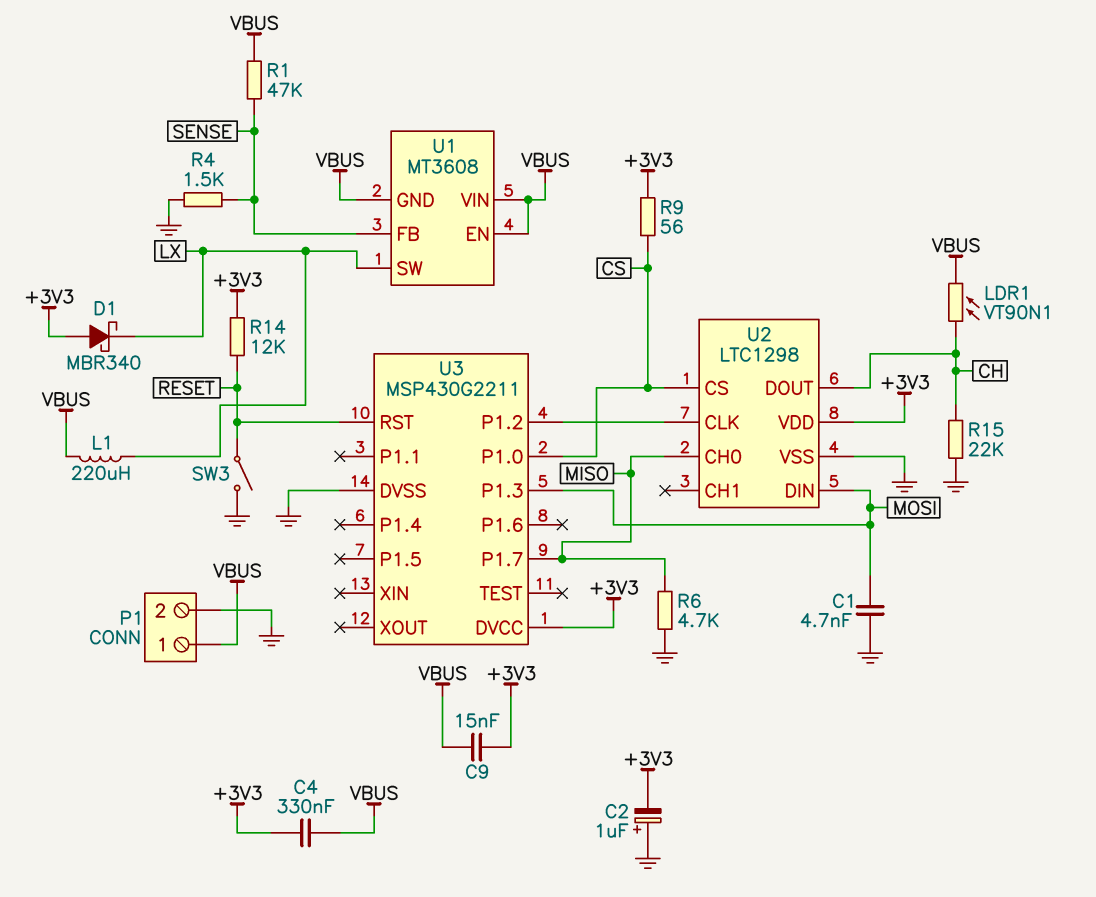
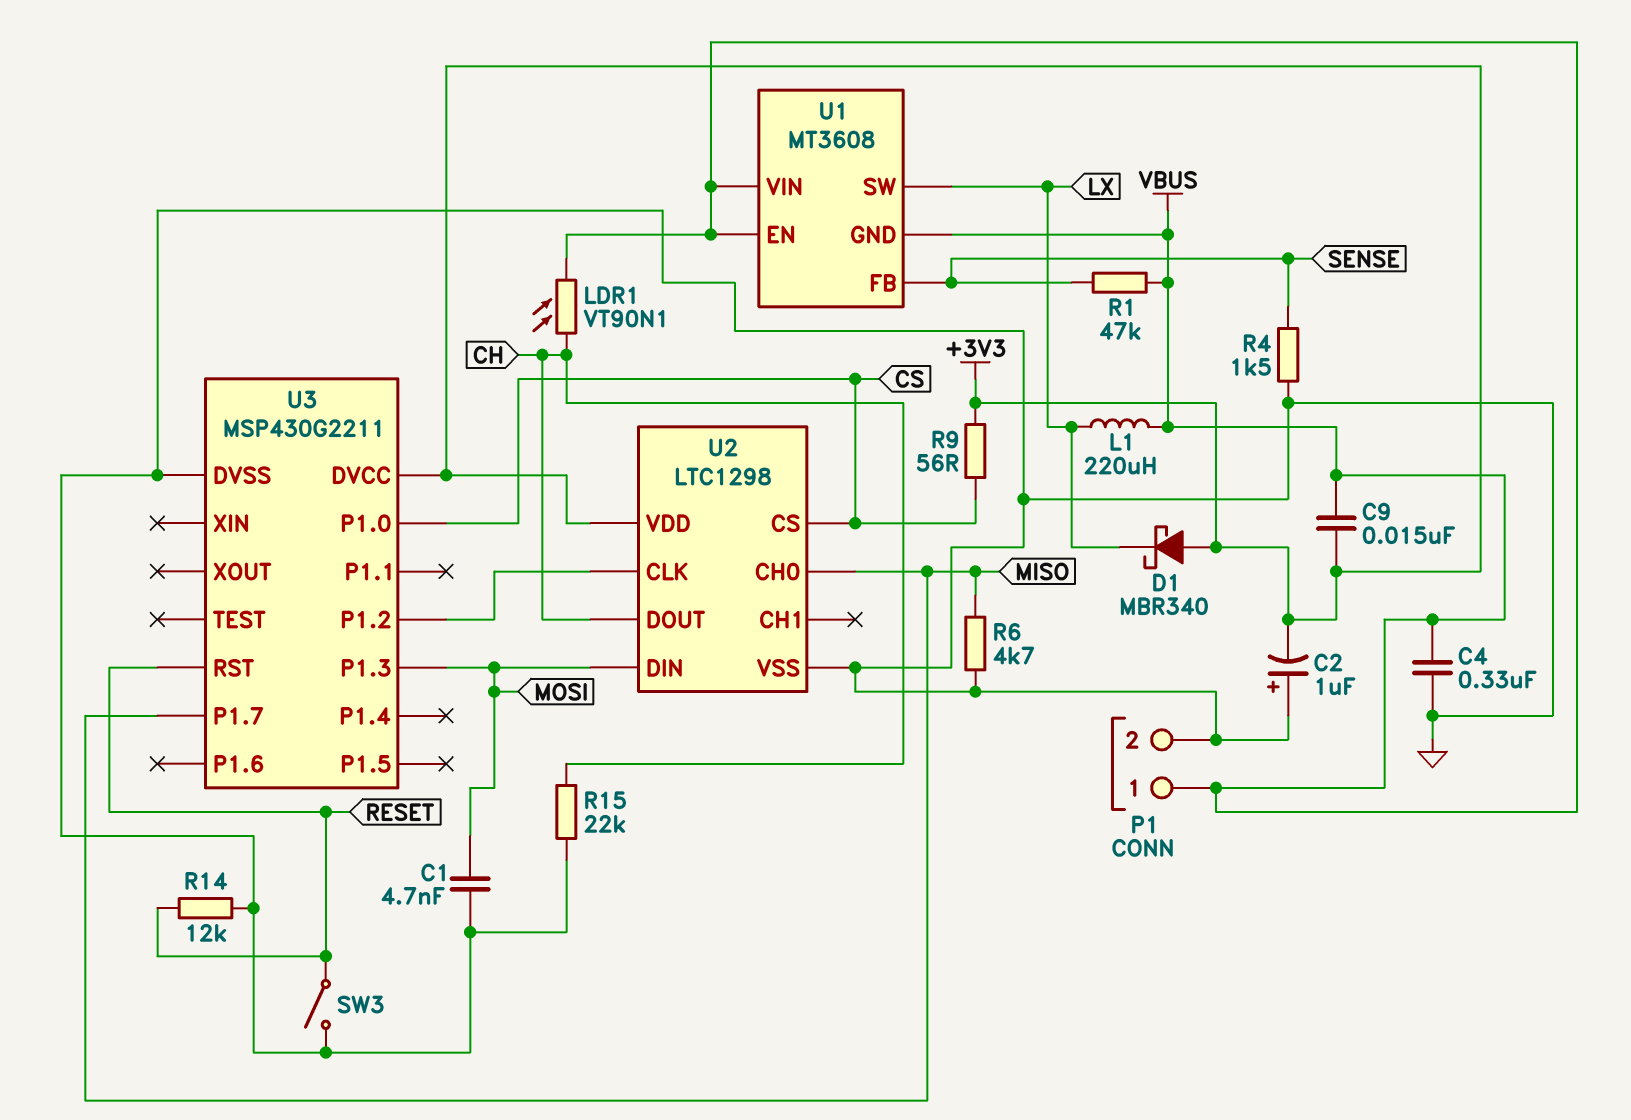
C4: 330nF (+3V3, VBUS) -> 330nF (GND, VBUS)
R14: 12k (+3V3, RESET) -> 12k (GND, RESET)

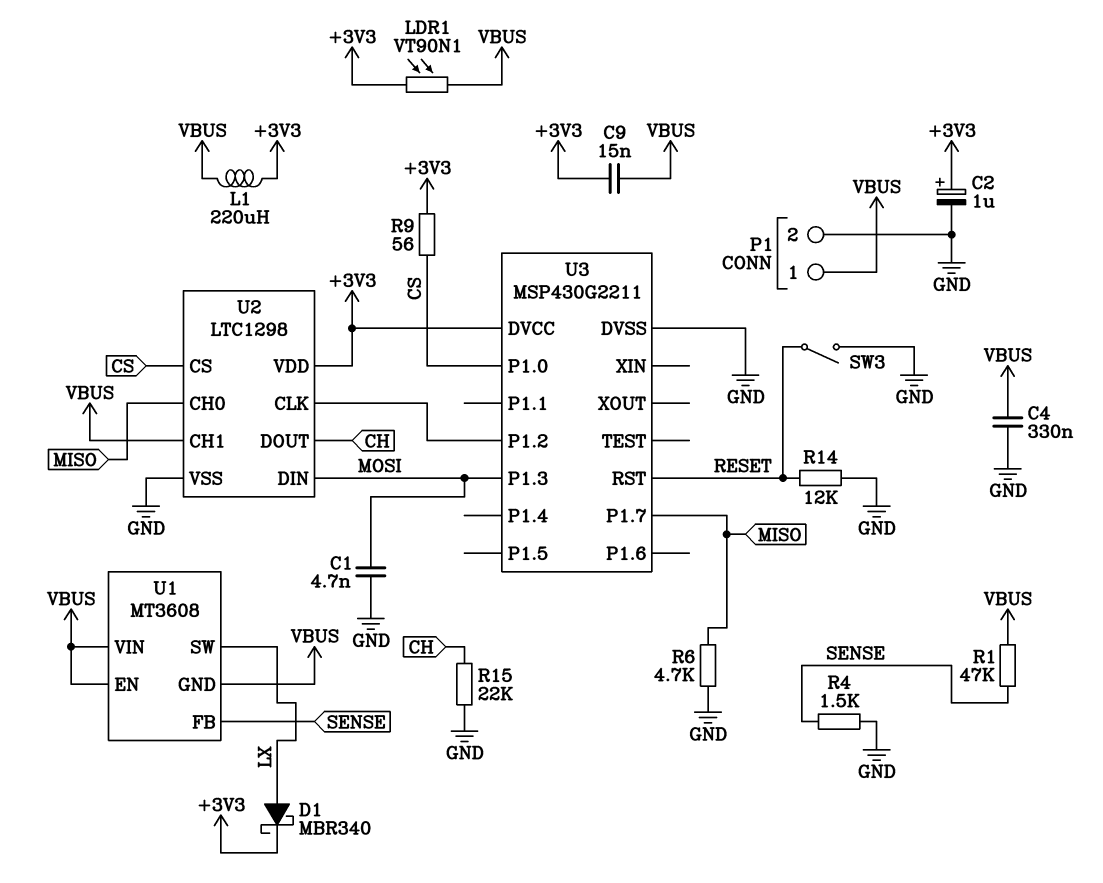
C2: 1uF (plus GND, minus +3V3) -> 1uF (plus +3V3, minus GND)
D1: schottky MBR340 (A +3V3, K LX) -> schottky MBR340 (A LX, K +3V3)
L1: 220uH (LX, VBUS) -> 220uH (+3V3, VBUS)
LDR1: VT90N1 (CH, VBUS) -> VT90N1 (+3V3, VBUS)
U2 pin CH1: none -> VBUS

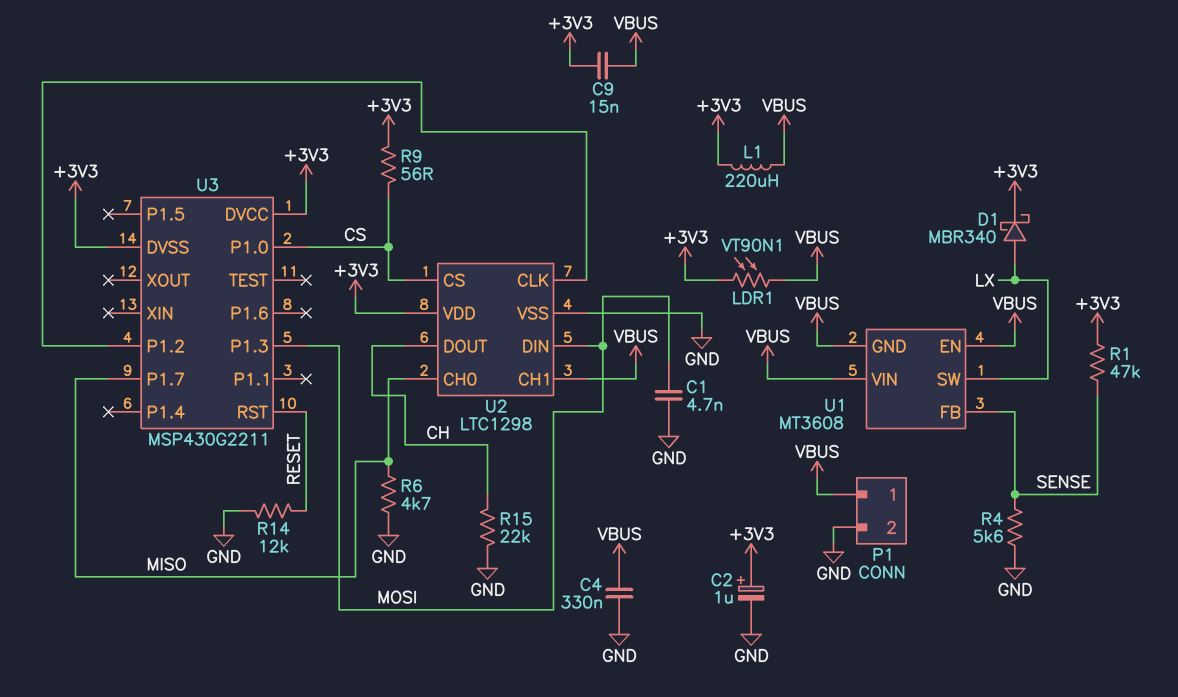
R1: 47k (SENSE, VBUS) -> 47k (+3V3, SENSE)
R4: 1.5k (GND, SENSE) -> 5.6k (GND, SENSE)
SW3: switch (GND, RESET) -> none
U3 pin DVSS: GND -> +3V3

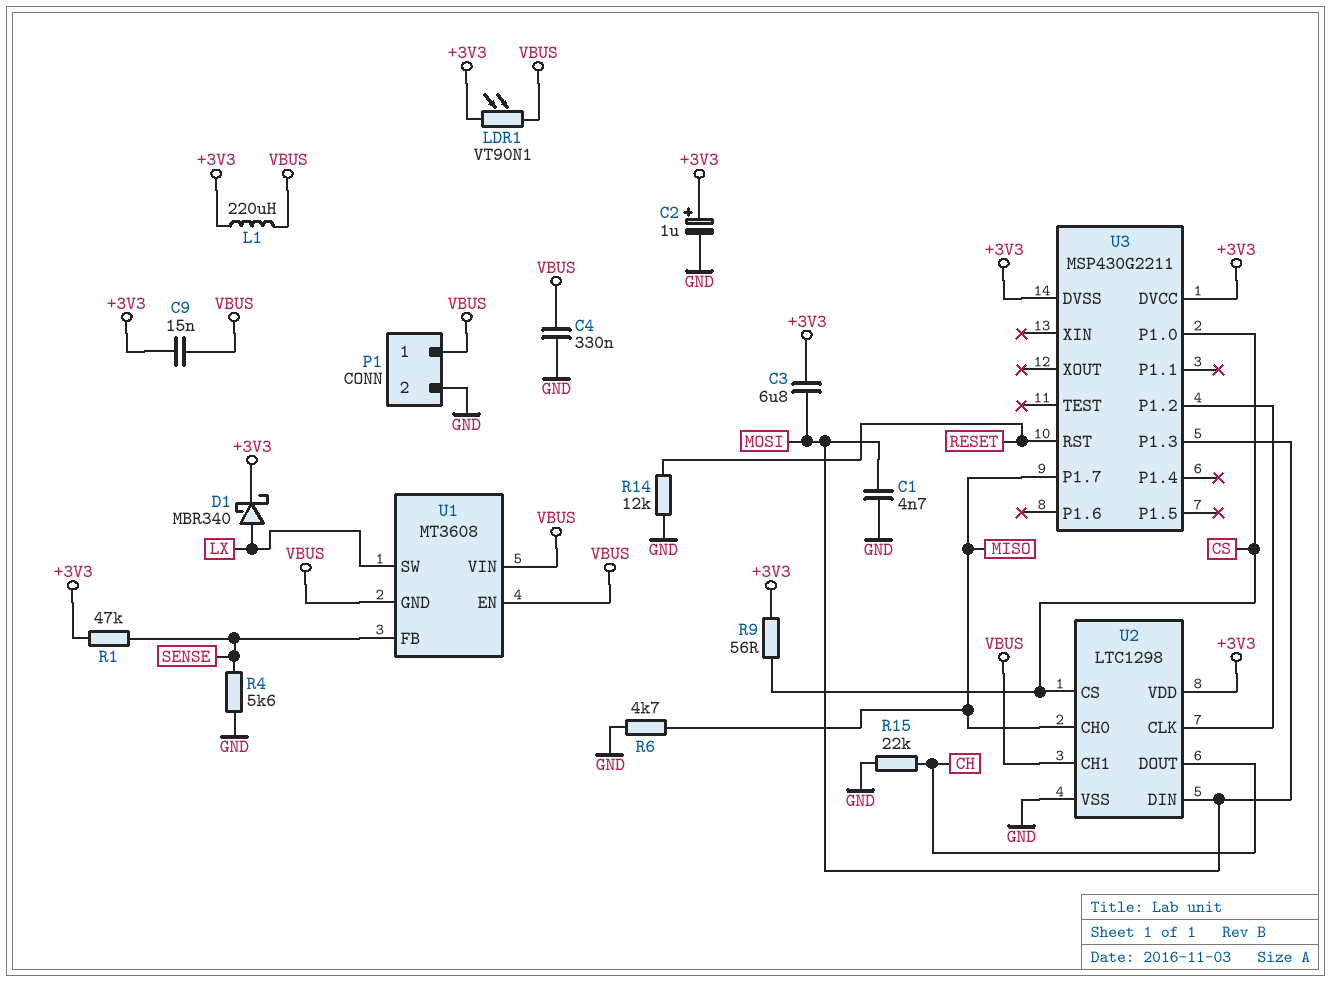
C3: none -> 6.8uF (+3V3, MOSI)

